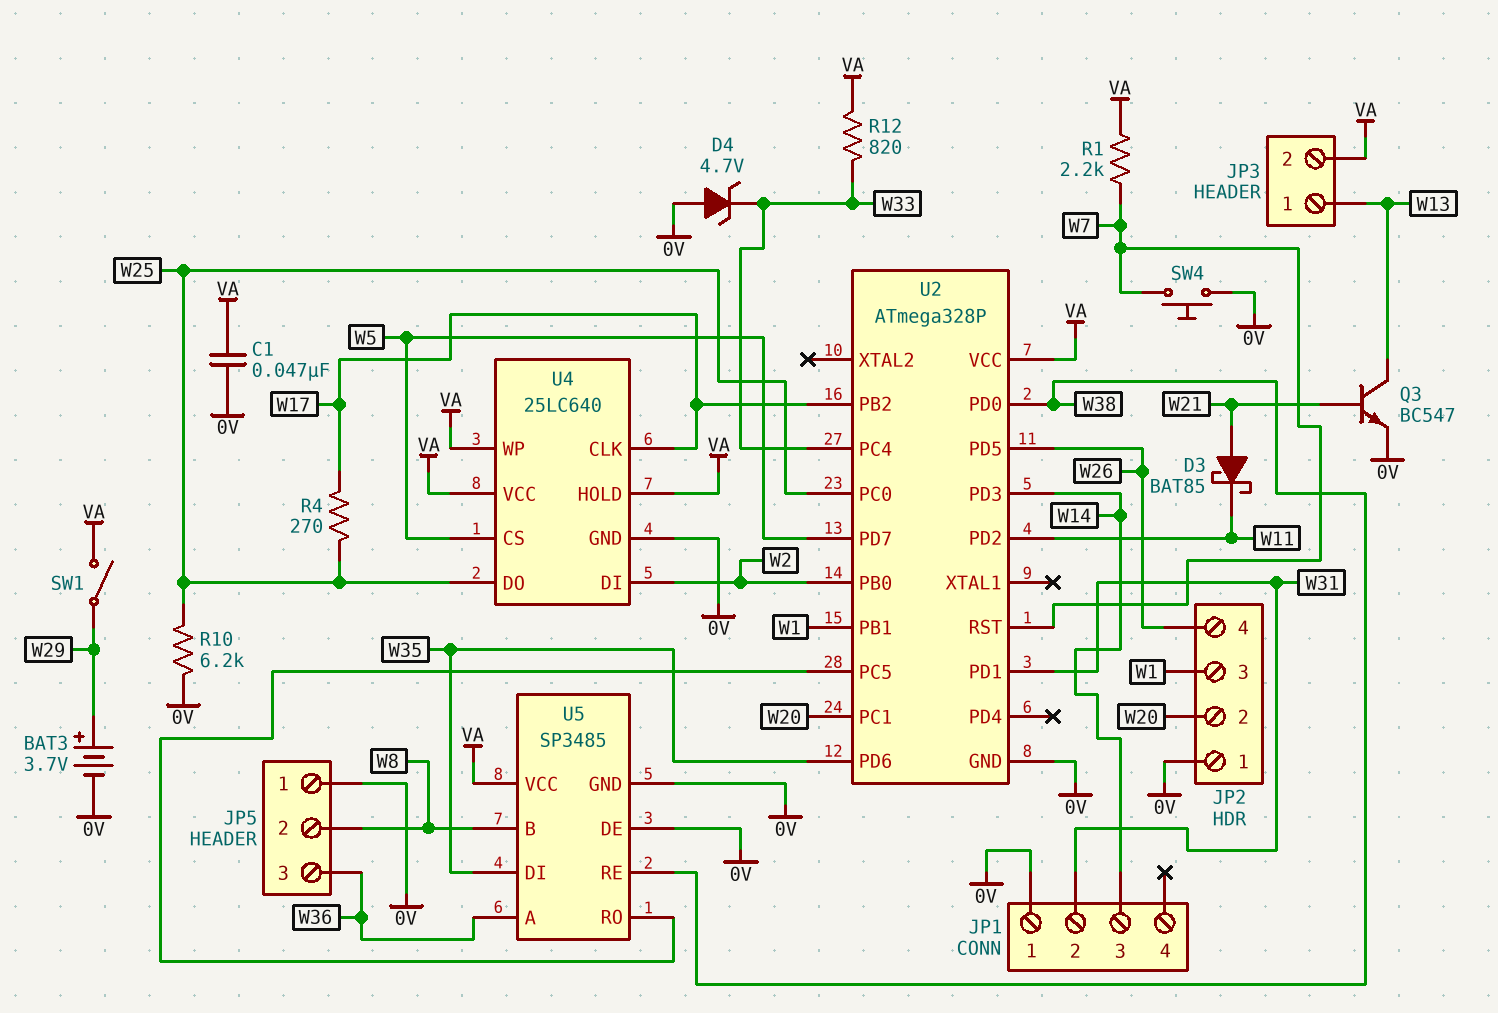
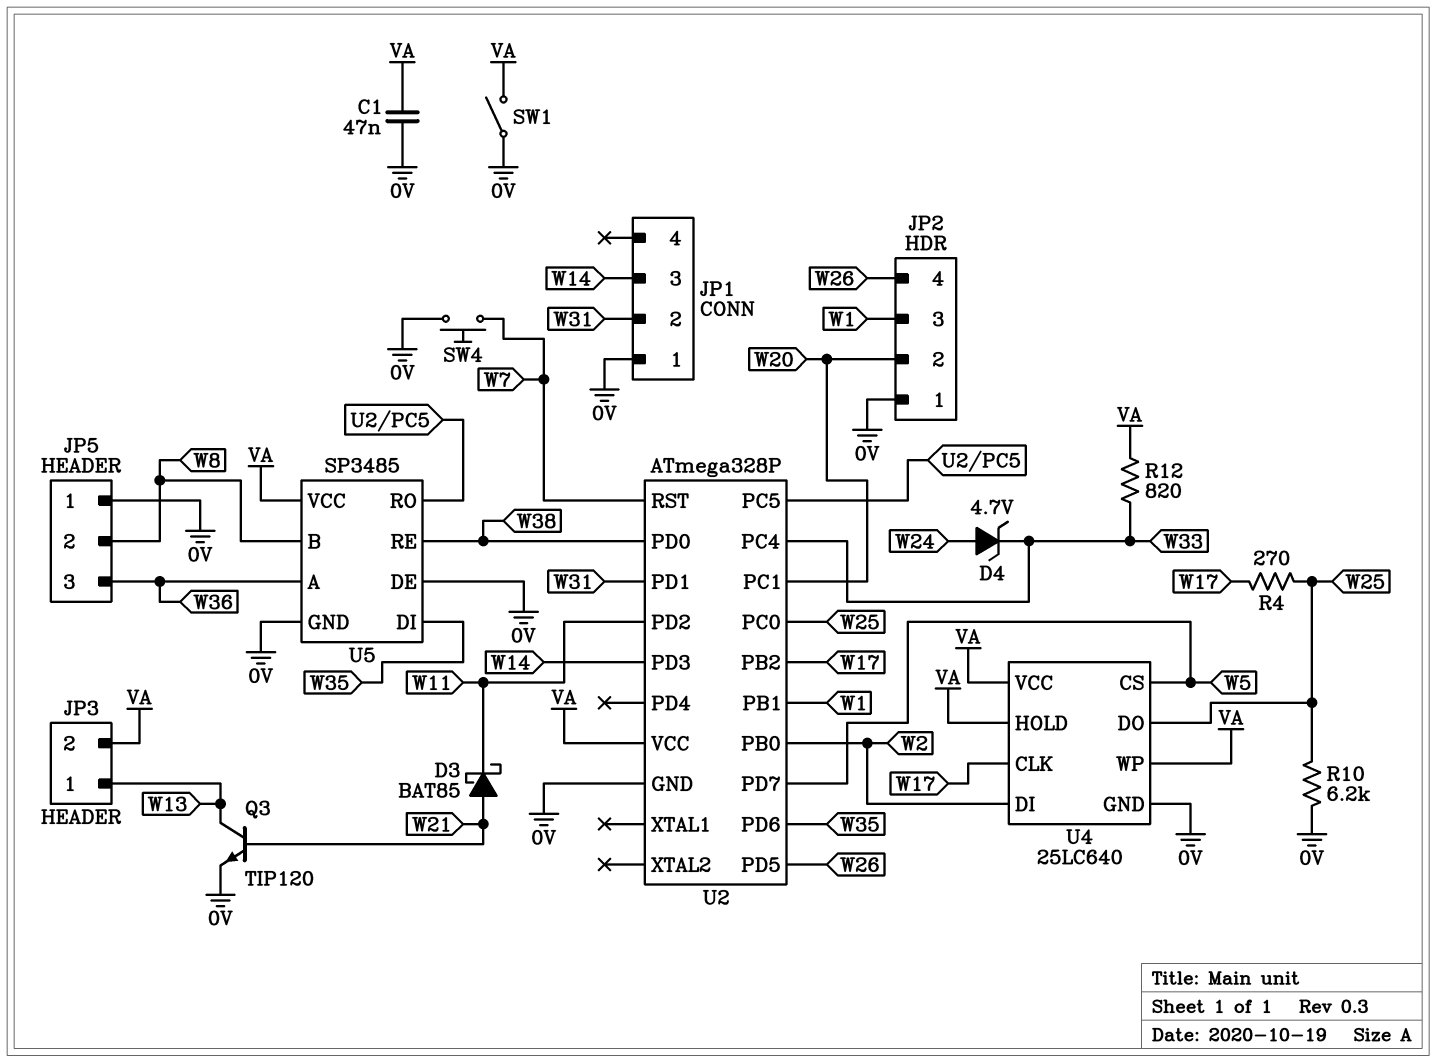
BAT3: 3.7V (plus W29, minus 0V) -> none
D4: zener 4.7V (A 0V, K W33) -> zener 4.7V (A W24, K W33)
Q3: NPN BC547 (B W21, C W13, E 0V) -> NPN TIP120 (B W21, C W13, E 0V)
R1: 2.2k (VA, W7) -> none
SW1: switch (VA, W29) -> switch (0V, VA)

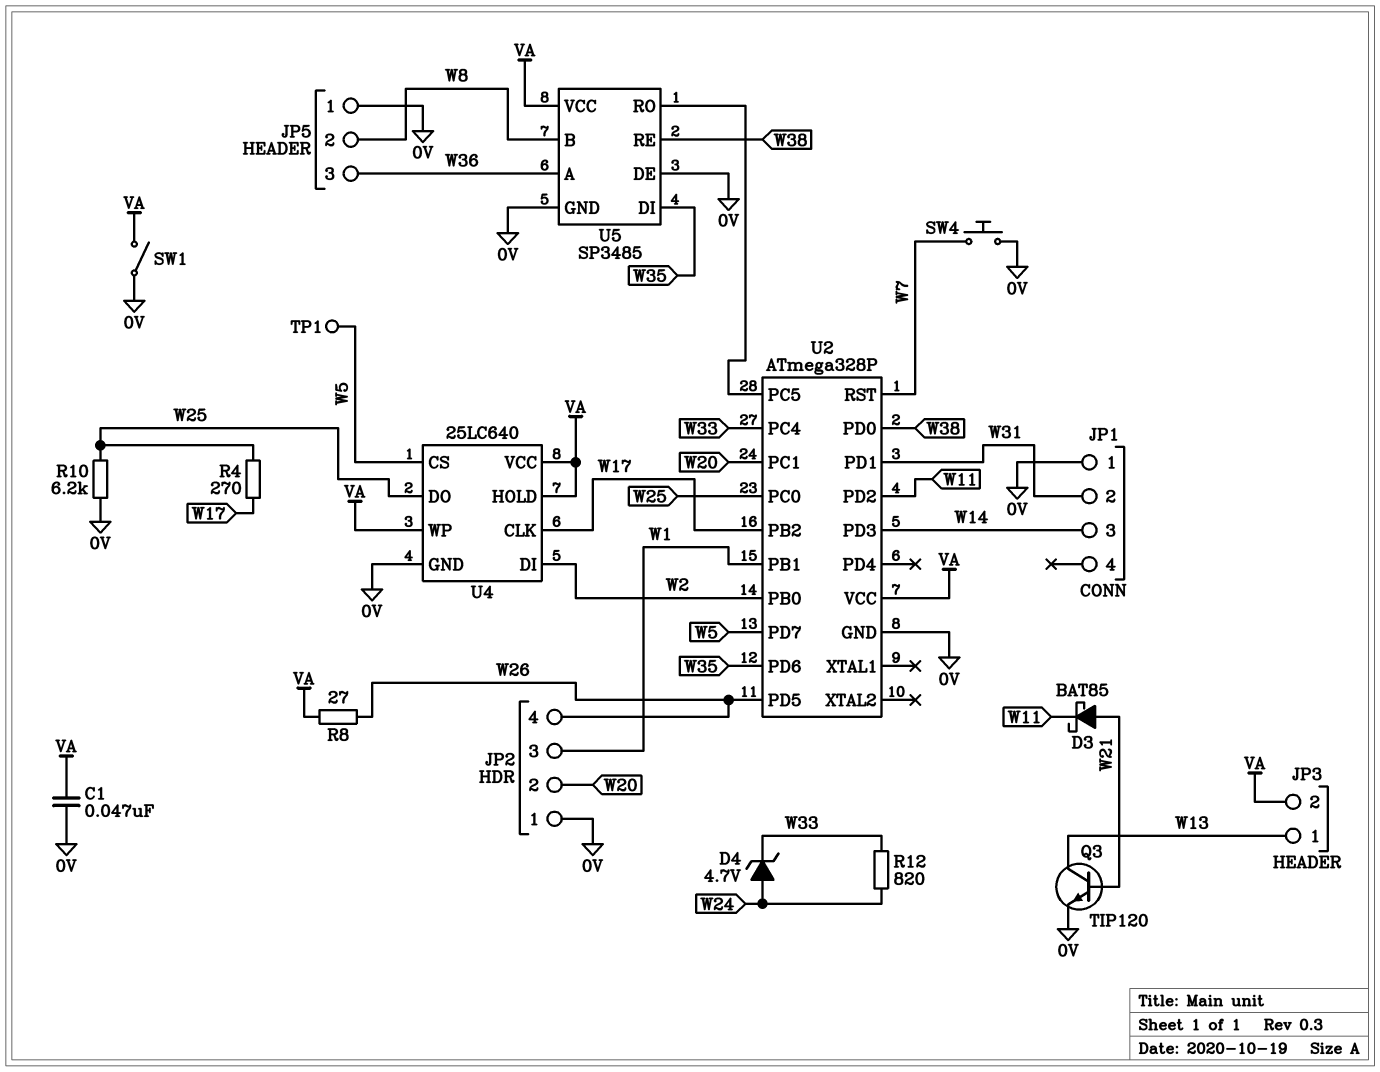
R8: none -> 27 (VA, W26)
R12: 820 (VA, W33) -> 820 (W24, W33)
TP1: none -> test point (W5)

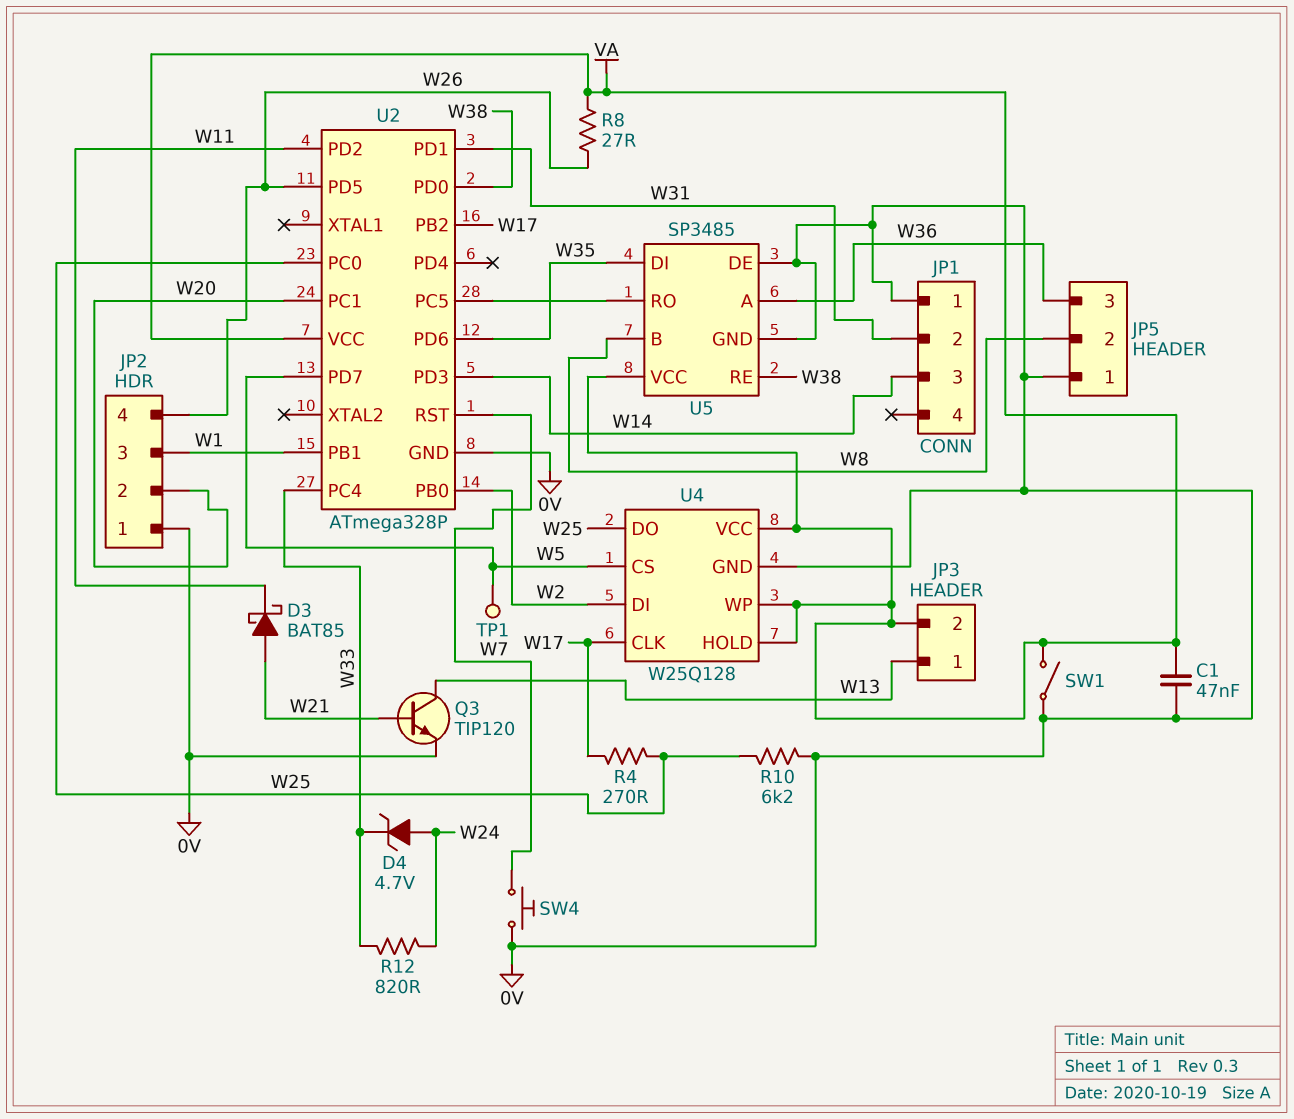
U4: 25LC640 -> W25Q128

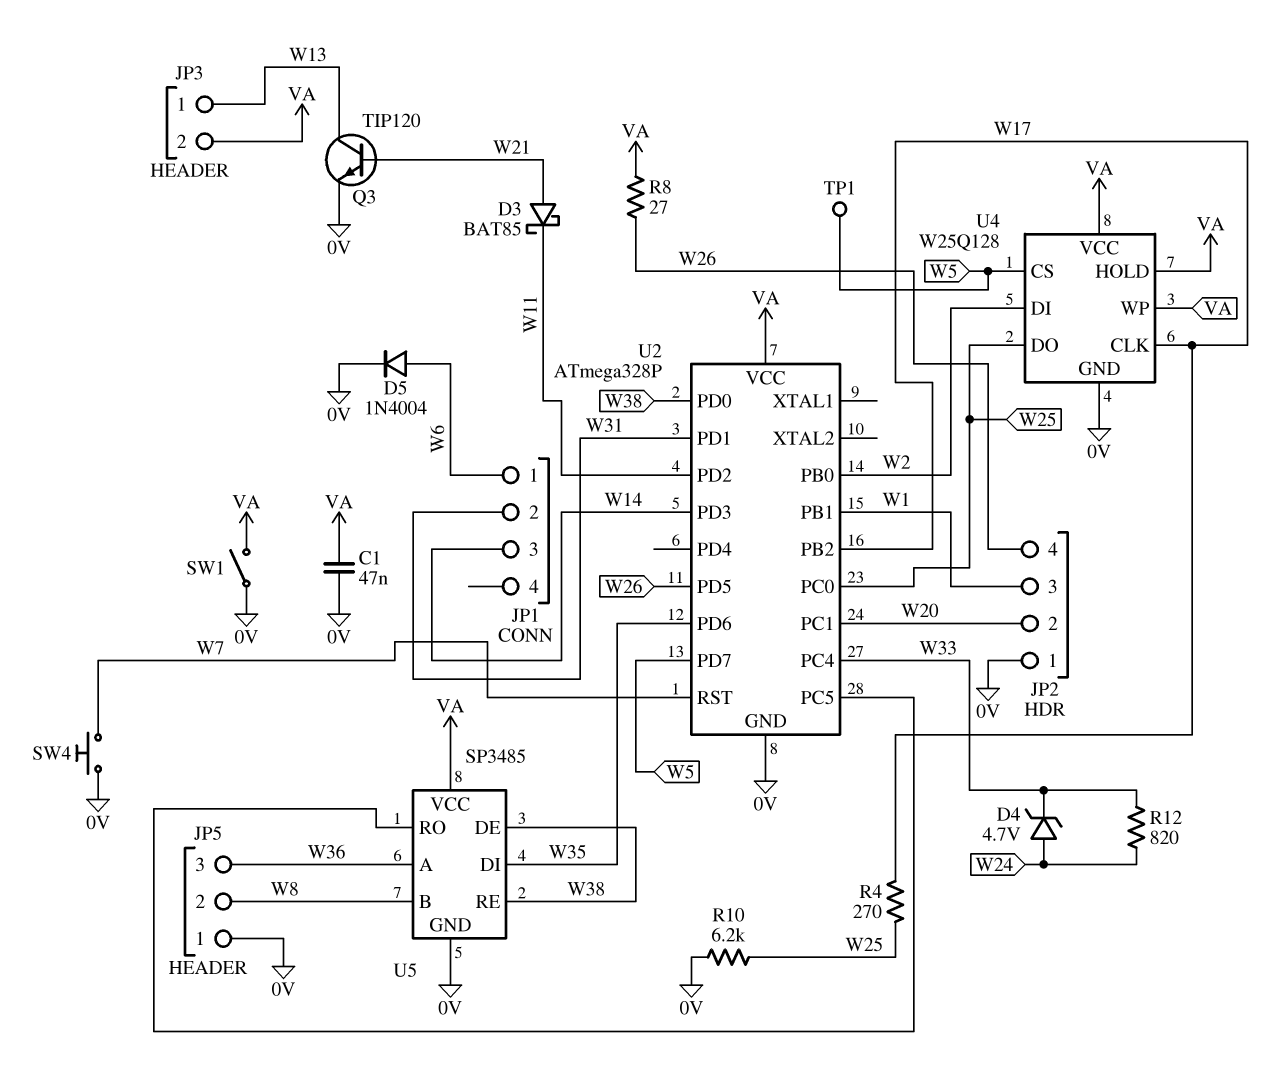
D5: none -> diode 1N4004 (A W6, K 0V)
JP1 pin 1: 0V -> W6
U5 pin DE: 0V -> W38

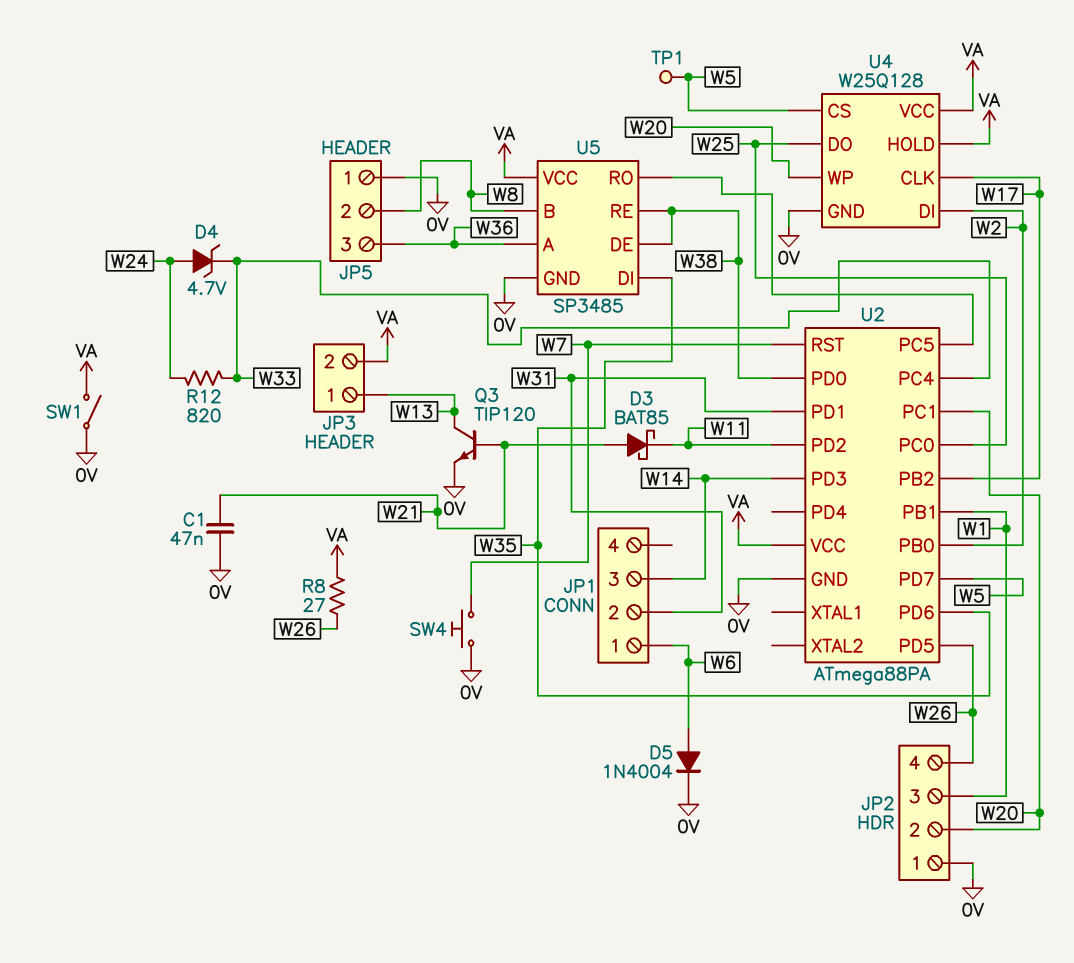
C1: 47nF (0V, VA) -> 47nF (0V, W21)
R4: 270 (W17, W25) -> none
R10: 6.2k (0V, W25) -> none
U2: ATmega328P -> ATmega88PA
U4 pin WP: VA -> W20

